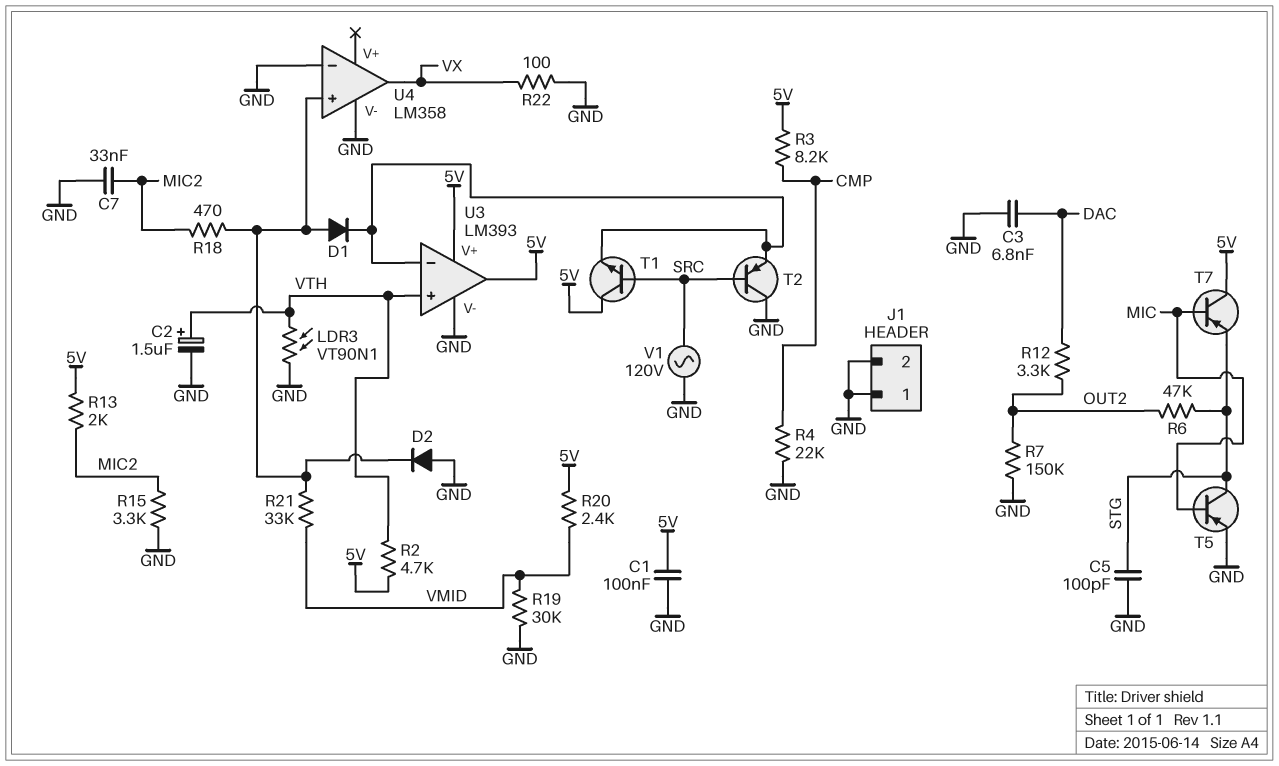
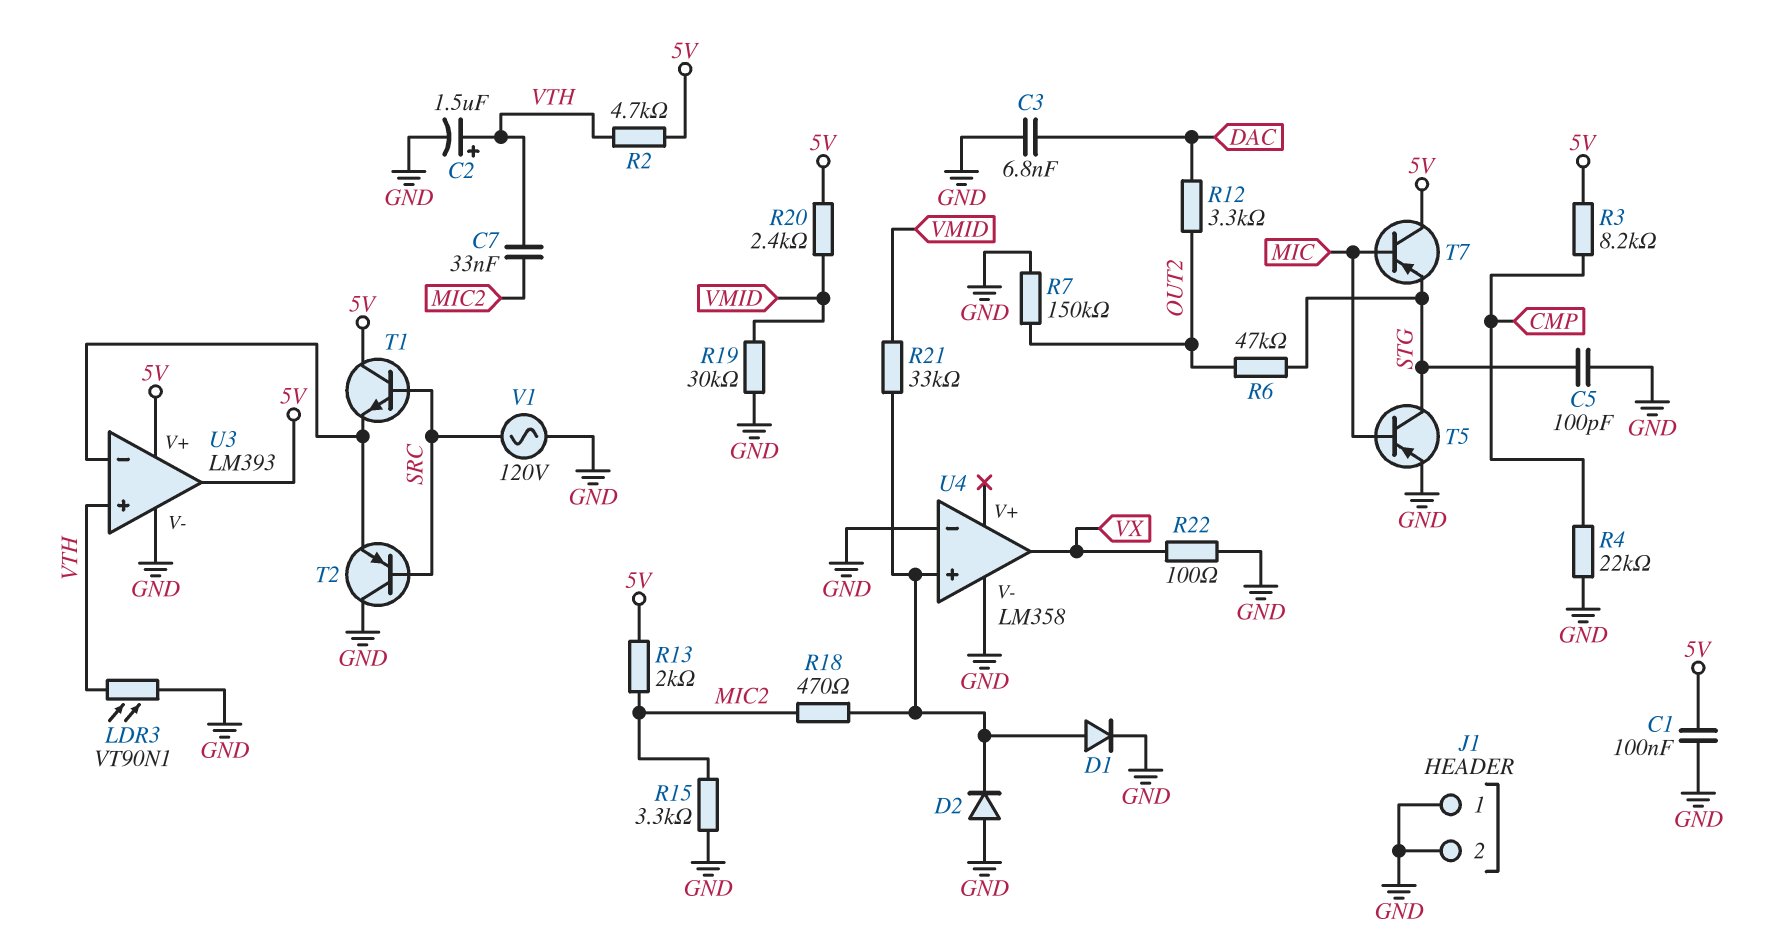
C7: 33nF (GND, MIC2) -> 33nF (MIC2, VTH)
D1: diode (A U4/in+, K U3/in-) -> diode (A U4/in+, K GND)

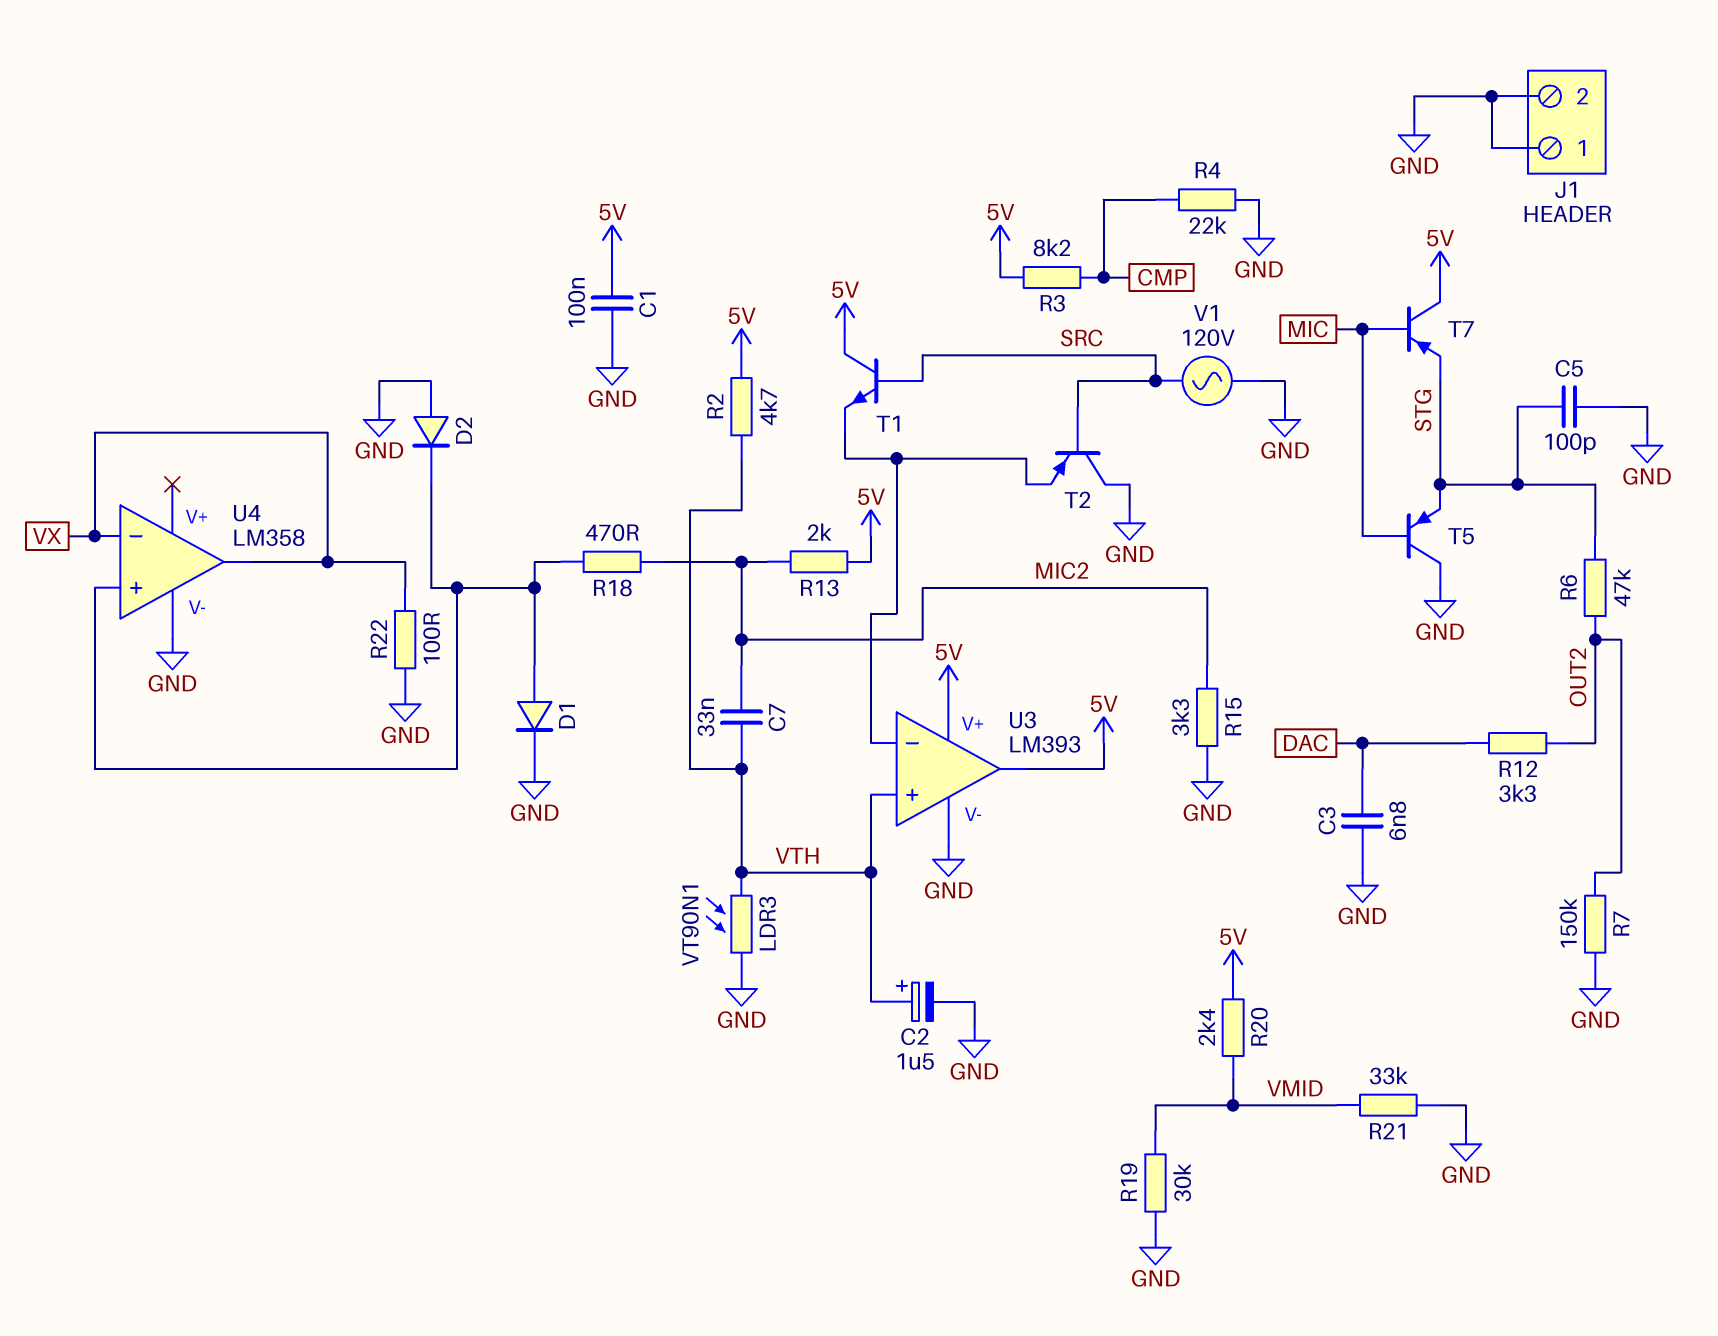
R21: 33k (U4/in+, VMID) -> 33k (GND, VMID)
T5: PNP (B MIC, C STG, E GND) -> PNP (B MIC, C GND, E STG)
U4 pin in-: GND -> VX

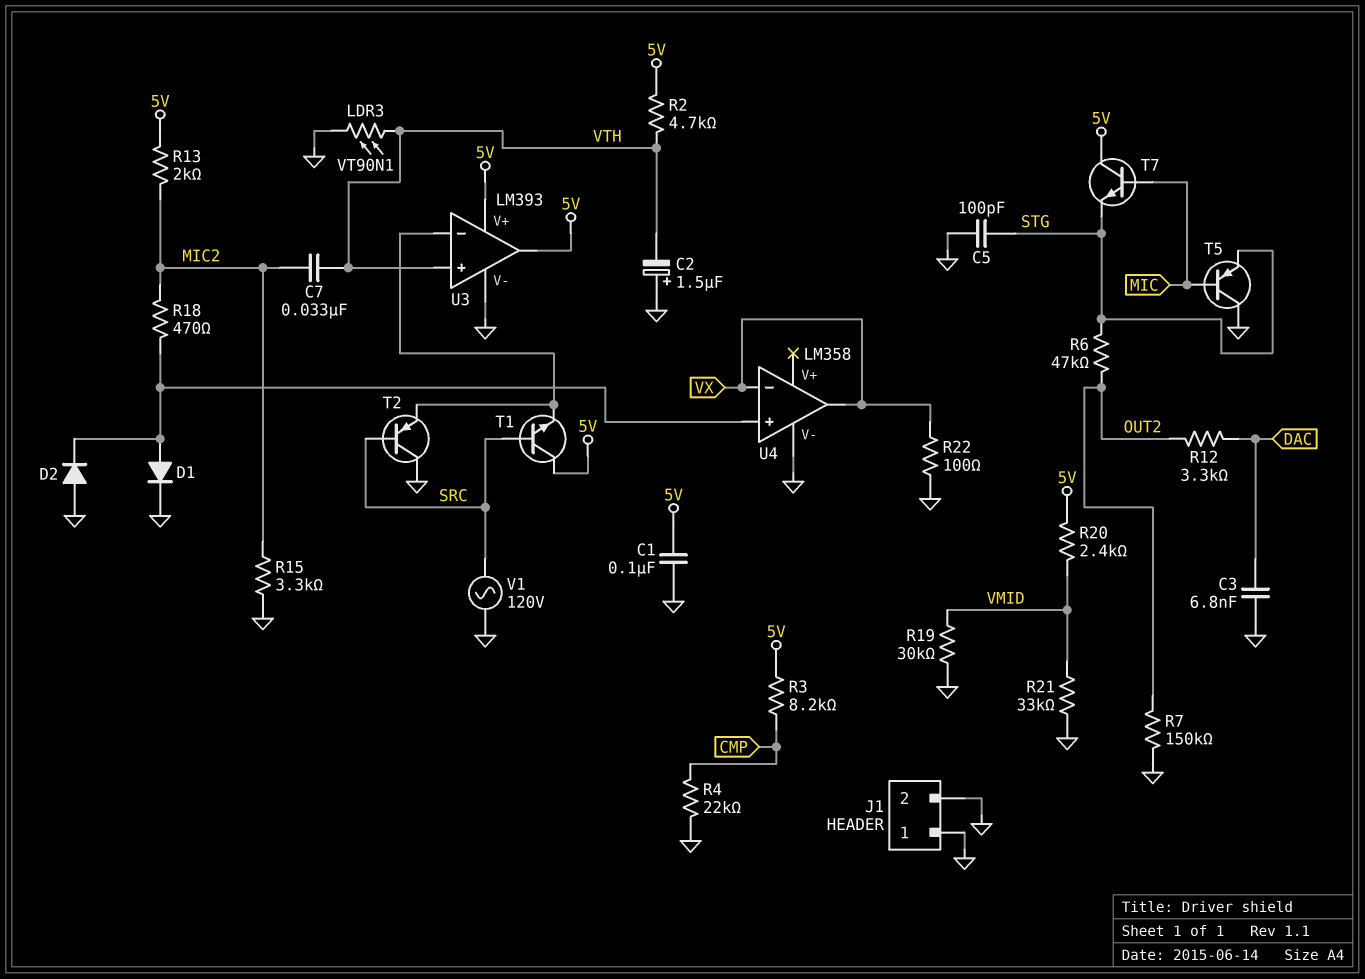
C2: 1.5uF (plus VTH, minus GND) -> 1.5uF (plus GND, minus VTH)
T7: PNP (B MIC, C 5V, E STG) -> NPN (B MIC, C 5V, E STG)

